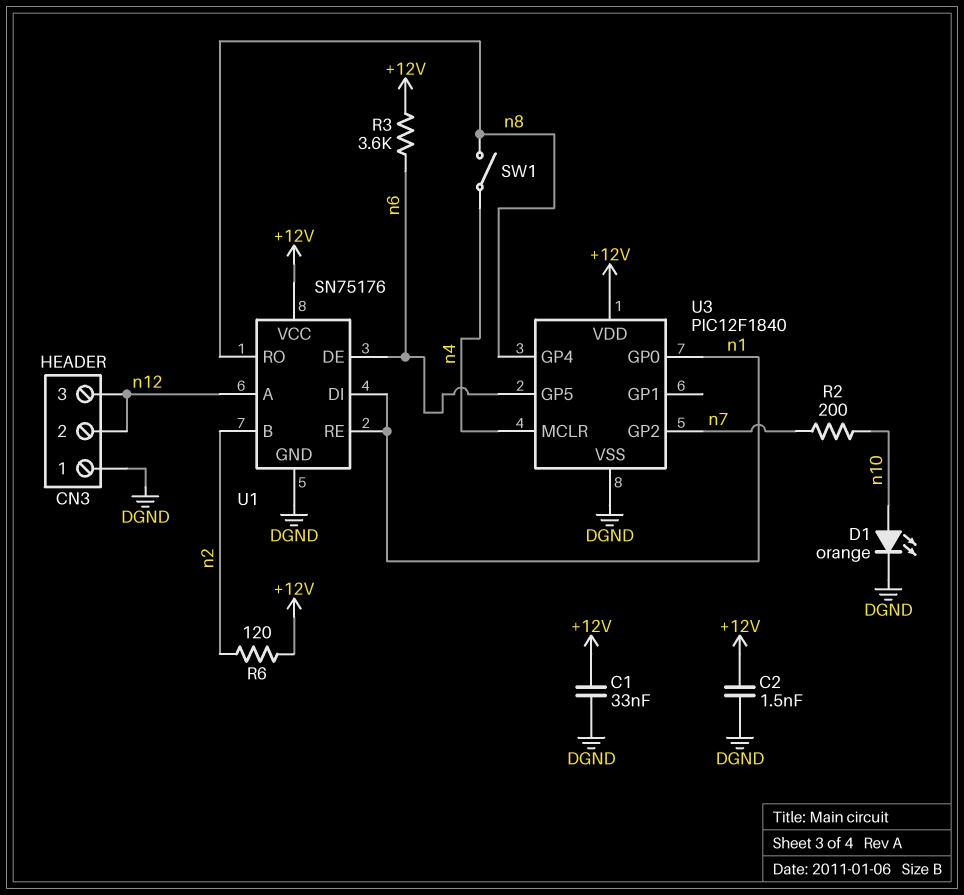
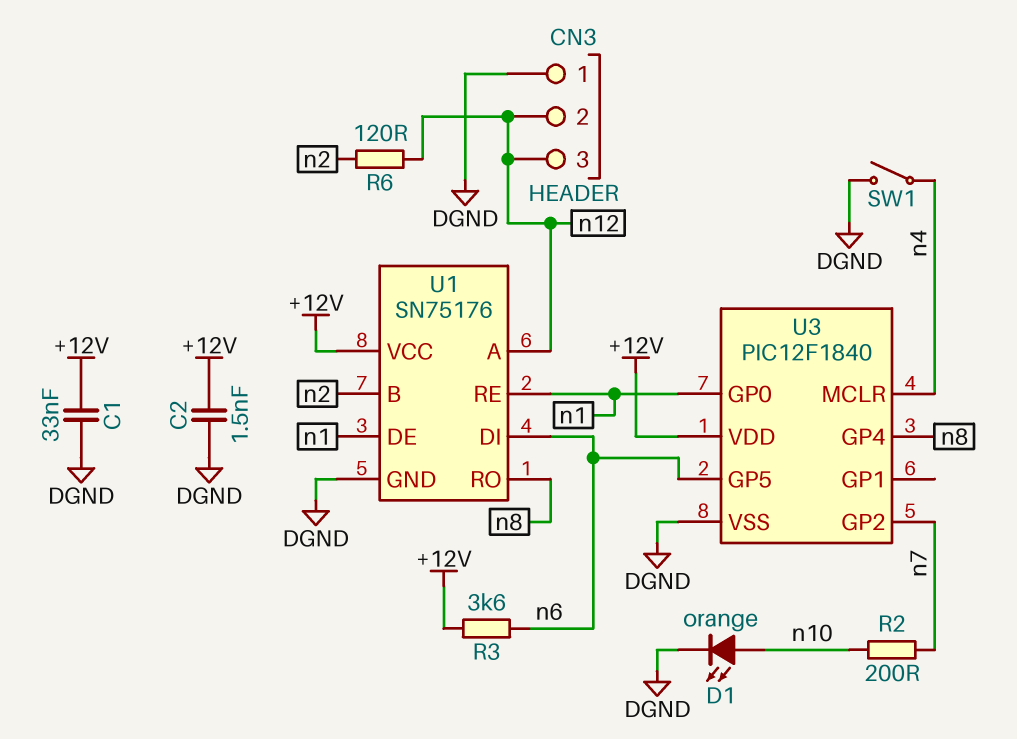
R6: 120 (+12V, n2) -> 120 (n2, n12)
SW1: switch (n4, n8) -> switch (DGND, n4)
U1 pin DE: n6 -> n1
U1 pin DI: n1 -> n6

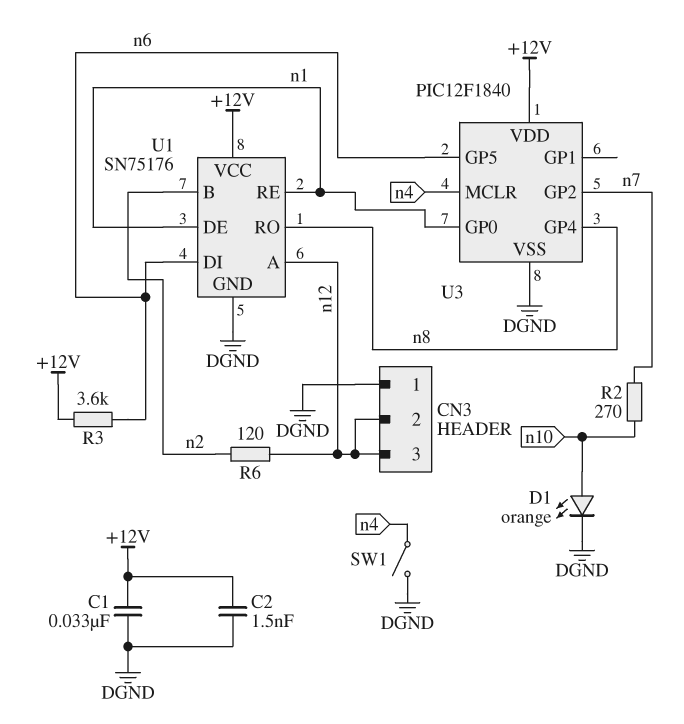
R2: 200 (n7, n10) -> 270 (n7, n10)

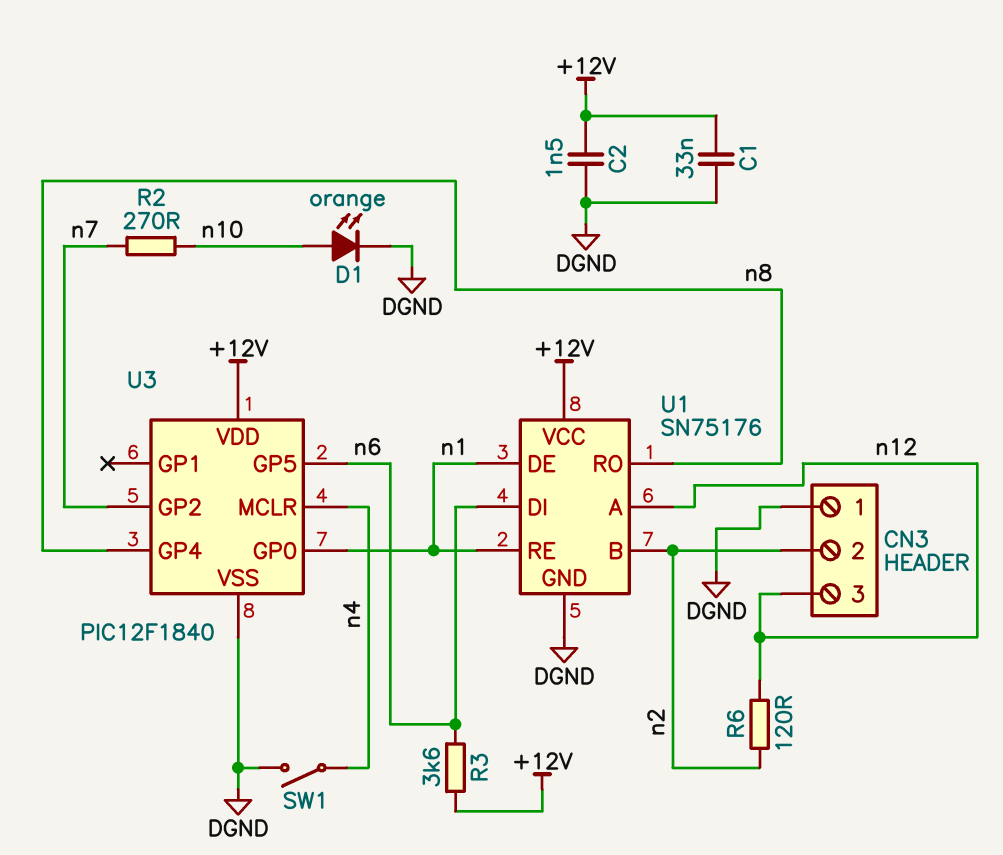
CN3 pin 2: n12 -> n2

